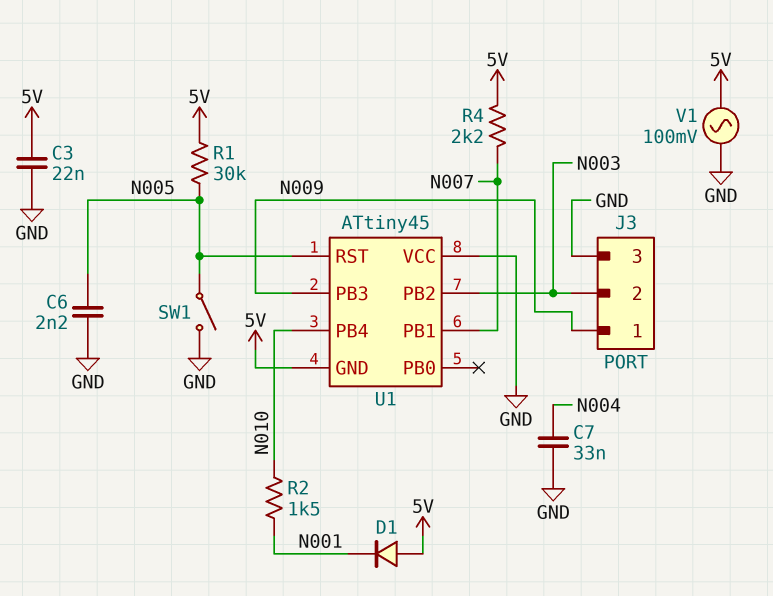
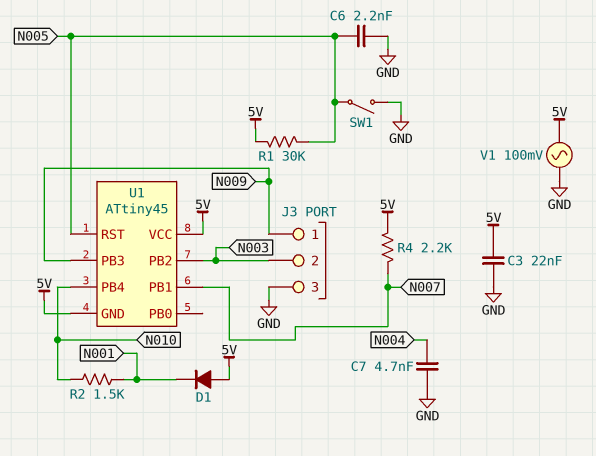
C7: 33nF (GND, N004) -> 4.7nF (GND, N004)
U1 pin VCC: GND -> 5V

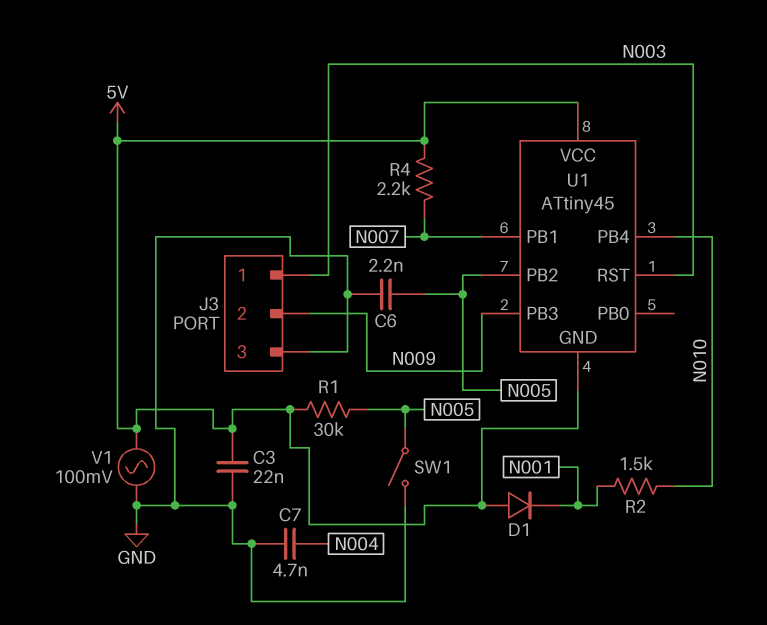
J3 pin 1: N009 -> N003
J3 pin 2: N003 -> N009
U1 pin PB2: N003 -> N005
U1 pin RST: N005 -> N003

